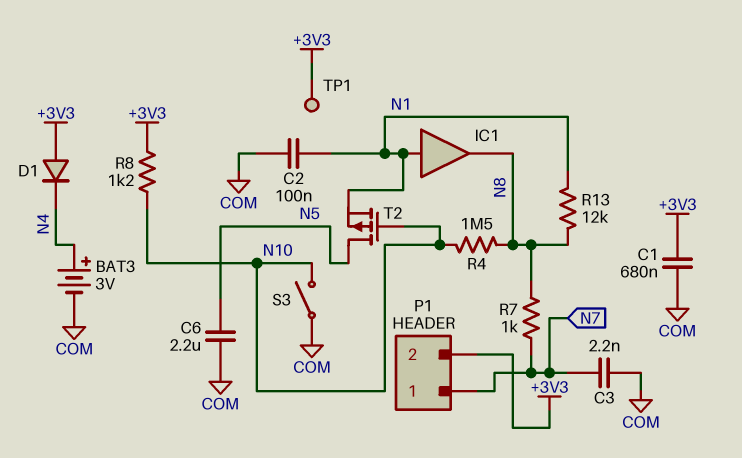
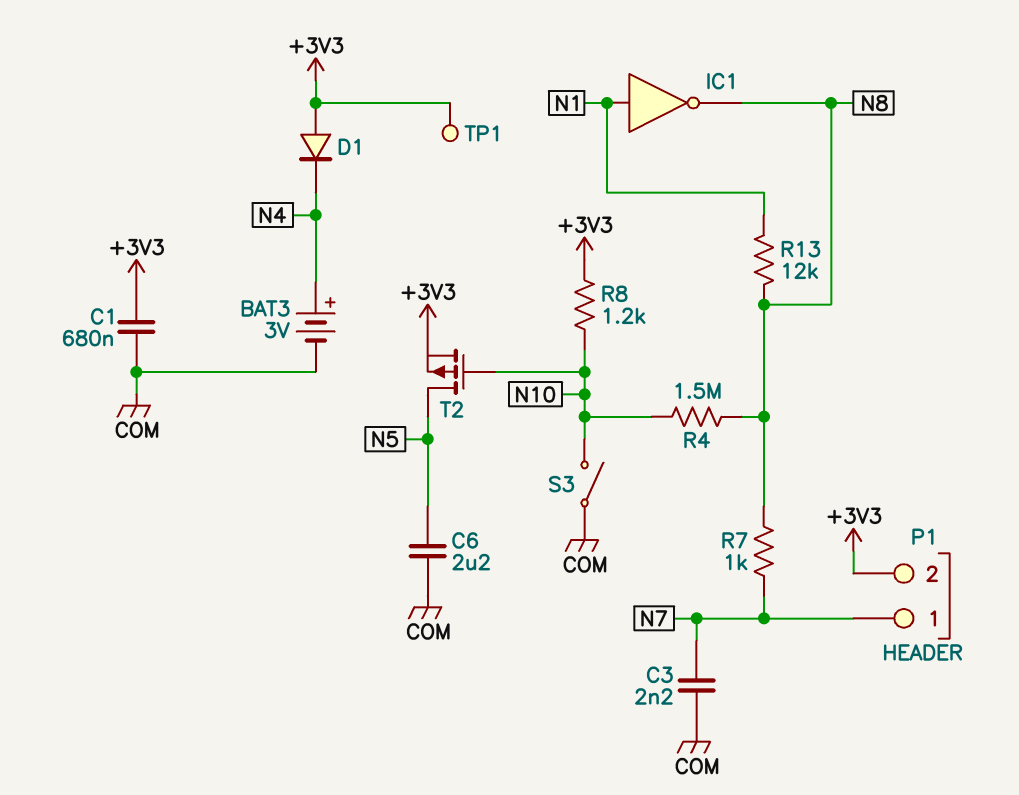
C2: 100nF (COM, N1) -> none
IC1: buffer (in N1, out N8) -> NOT (in N1, out N8)
T2: PMOS (G N10, D N5, S N1) -> PMOS (G N10, D N5, S +3V3)

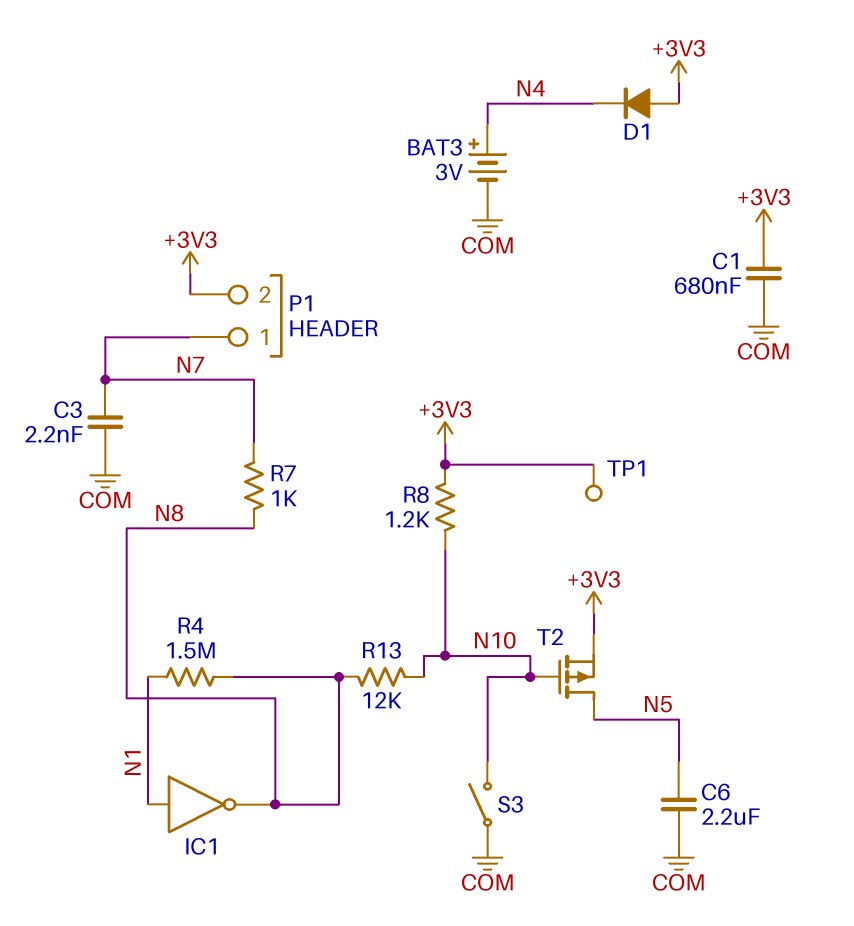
R4: 1.5M (N8, N10) -> 1.5M (N1, N8)
R13: 12k (N1, N8) -> 12k (N8, N10)

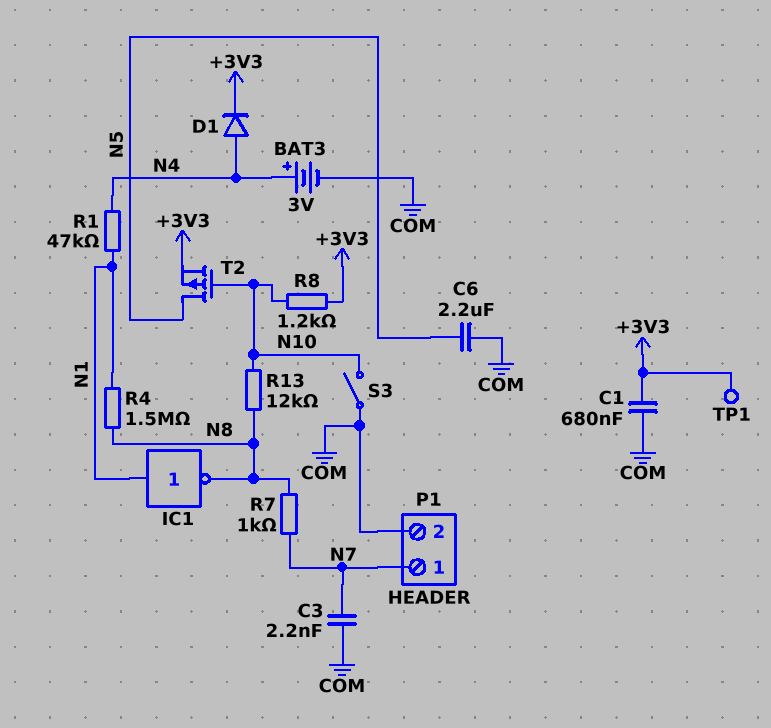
D1: diode (A +3V3, K N4) -> diode (A N4, K +3V3)
P1 pin 2: +3V3 -> COM
R1: none -> 47k (N1, N4)

